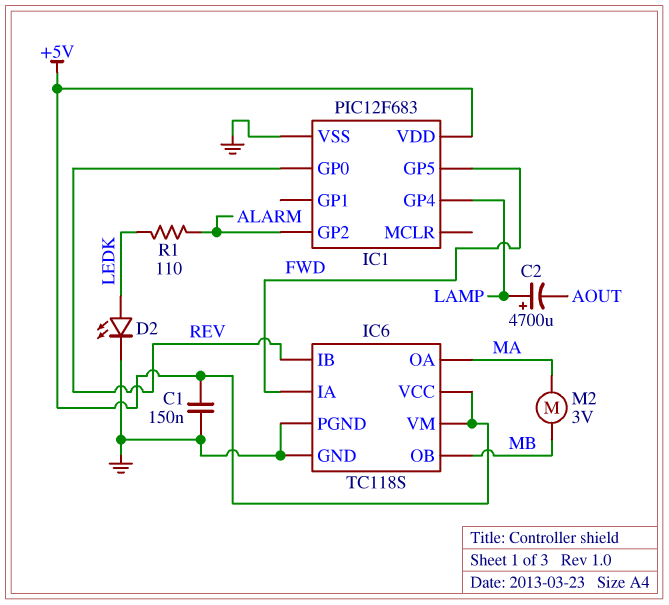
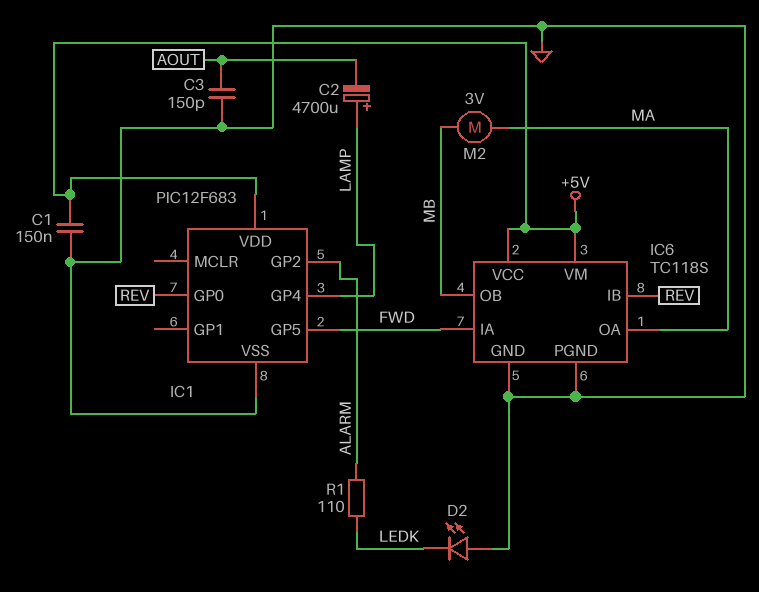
C3: none -> 150pF (AOUT, GND)
D2: LED (A LEDK, K GND) -> LED (A GND, K LEDK)

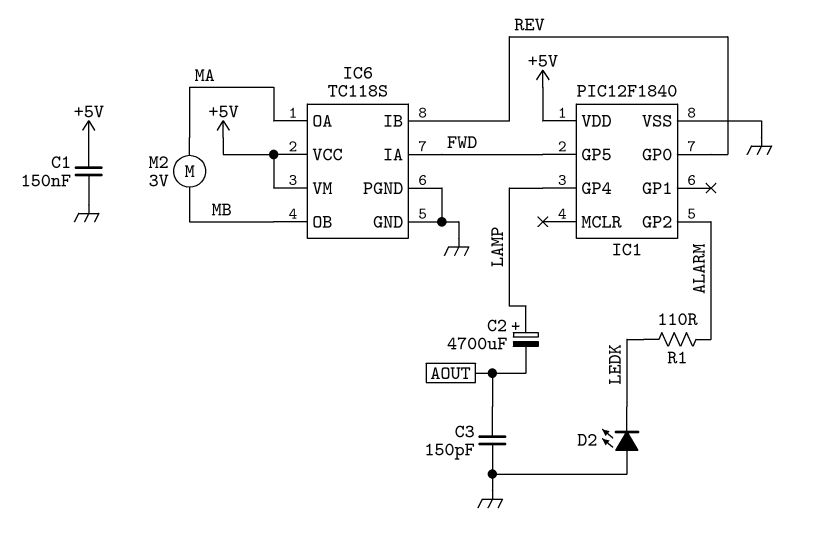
IC1: PIC12F683 -> PIC12F1840

